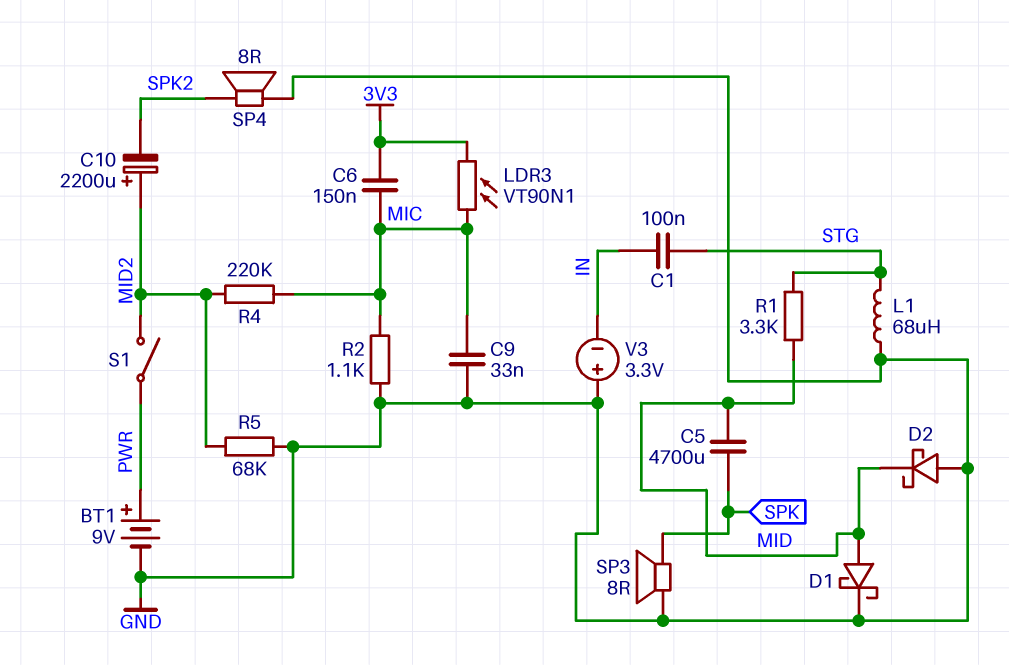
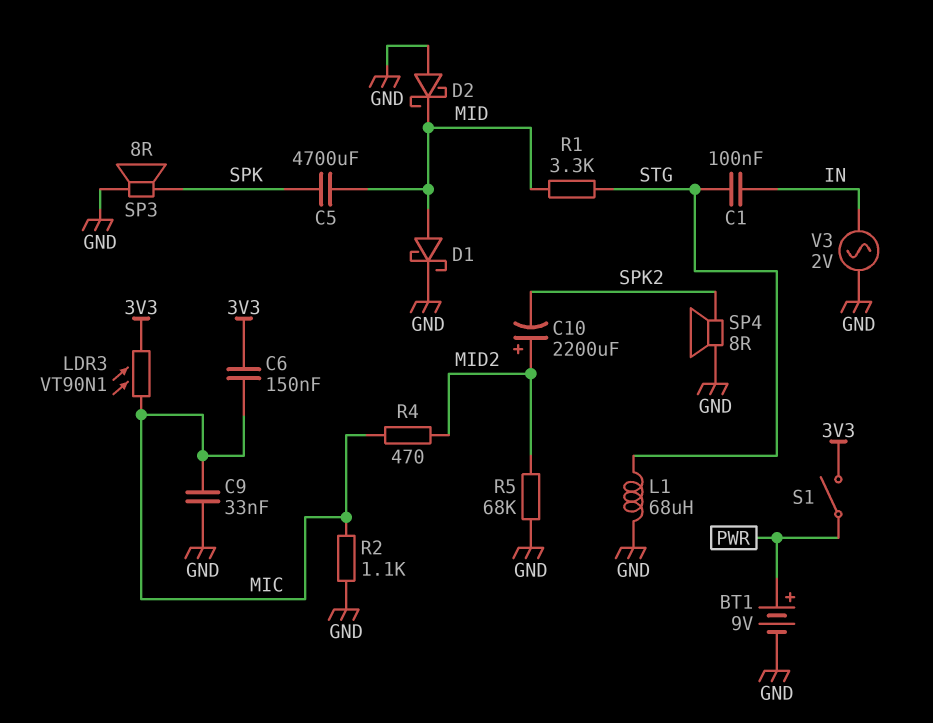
R4: 220k (MIC, MID2) -> 470 (MIC, MID2)
S1: switch (MID2, PWR) -> switch (3V3, PWR)
V3: 3.3V (plus GND, minus IN) -> AC 2V (GND, IN)

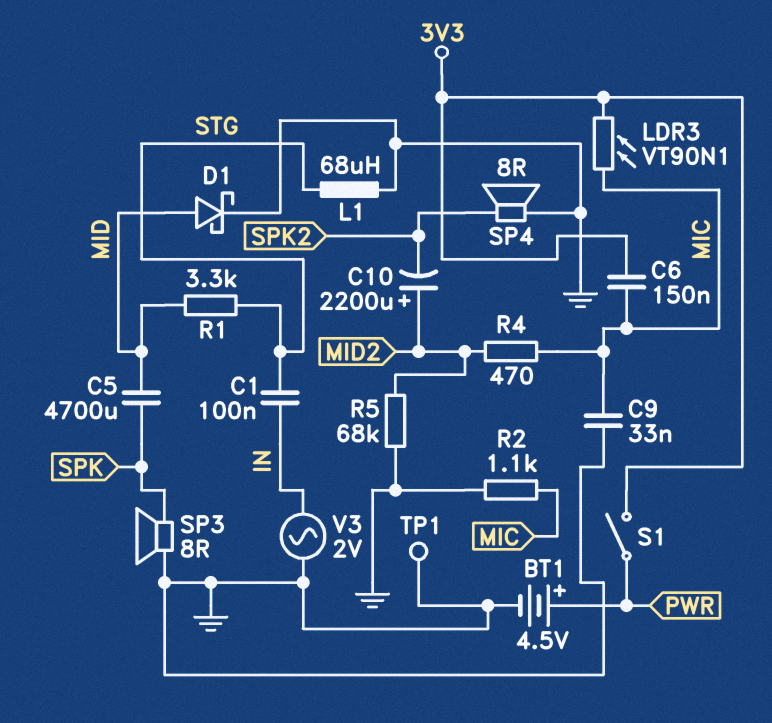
BT1: 9V (plus PWR, minus GND) -> 4.5V (plus PWR, minus GND)
D2: schottky (A GND, K MID) -> none
TP1: none -> test point (GND)

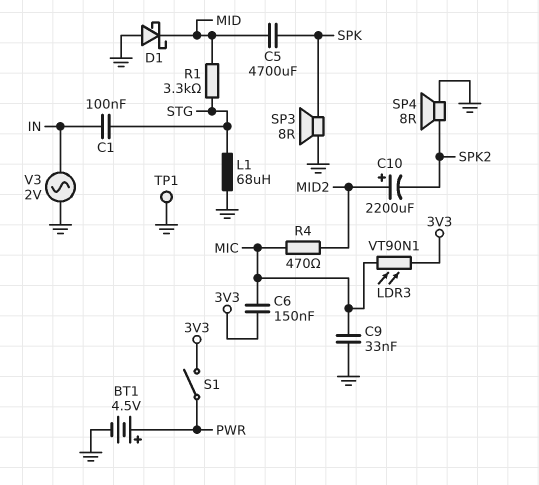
D1: schottky (A MID, K GND) -> schottky (A GND, K MID)
R2: 1.1k (GND, MIC) -> none
R5: 68k (GND, MID2) -> none

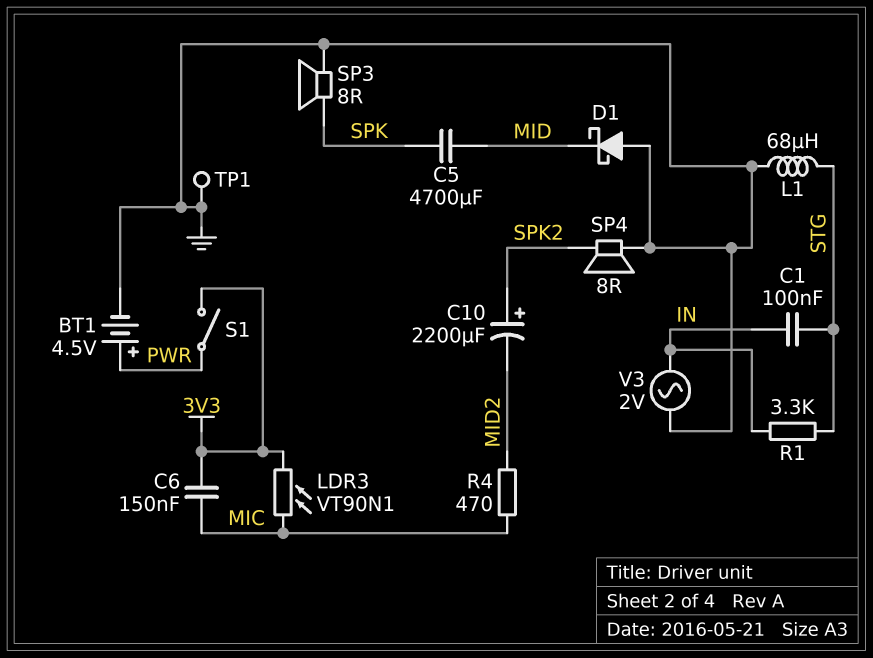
C9: 33nF (GND, MIC) -> none
C10: 2200uF (plus MID2, minus SPK2) -> 2200uF (plus SPK2, minus MID2)
R1: 3.3k (MID, STG) -> 3.3k (IN, STG)

